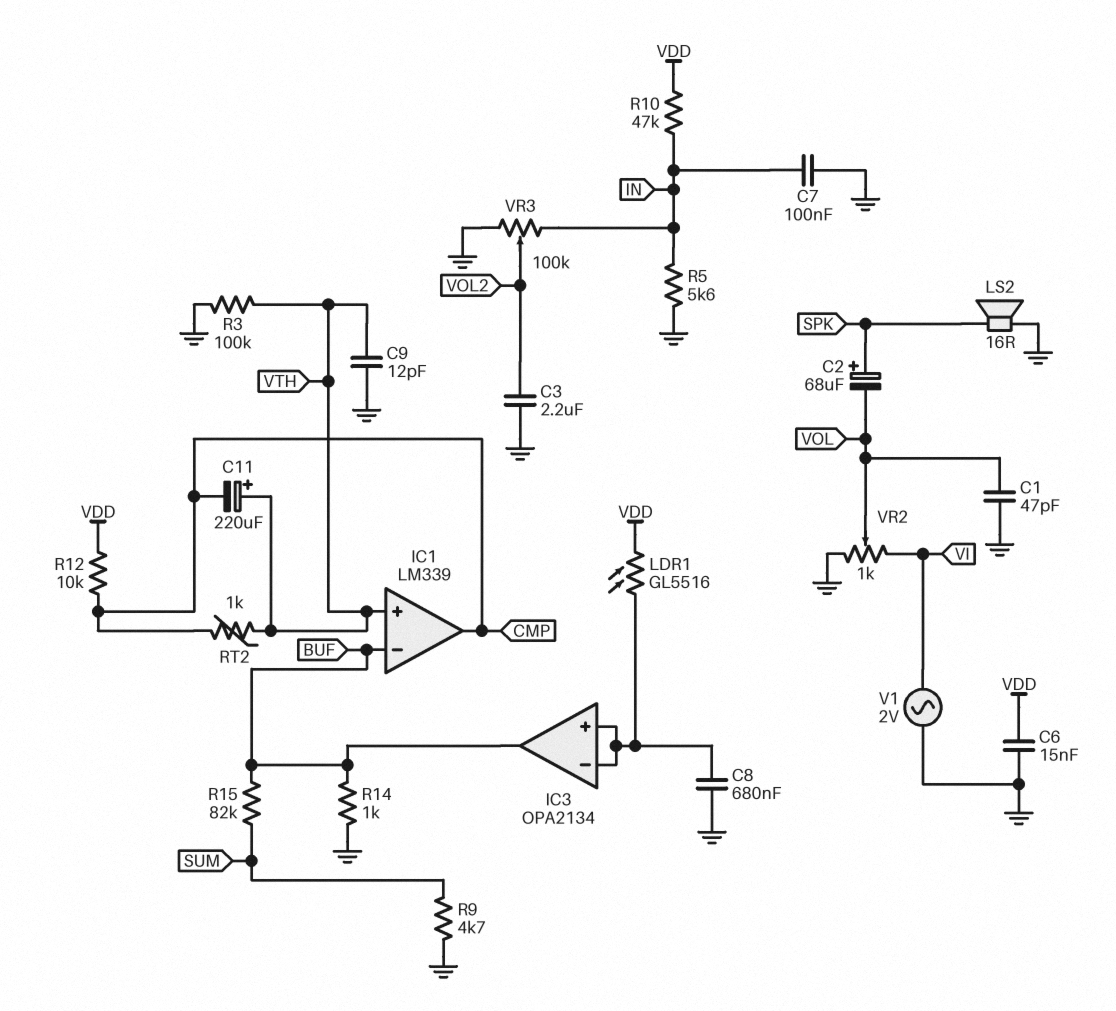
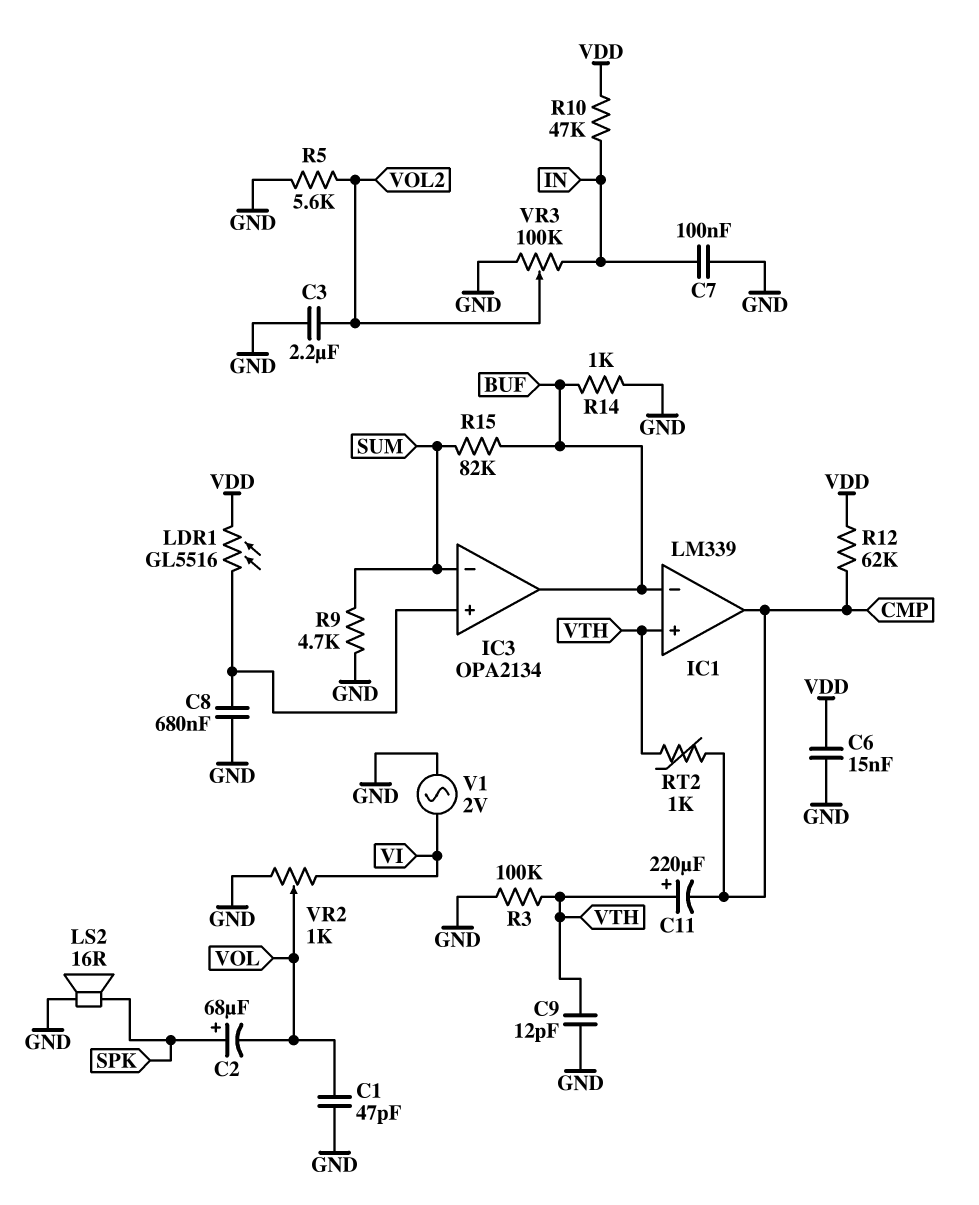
IC3 pin in-: IC3/in+ -> SUM
R5: 5.6k (GND, IN) -> 5.6k (GND, VOL2)
R12: 10k (CMP, VDD) -> 62k (CMP, VDD)

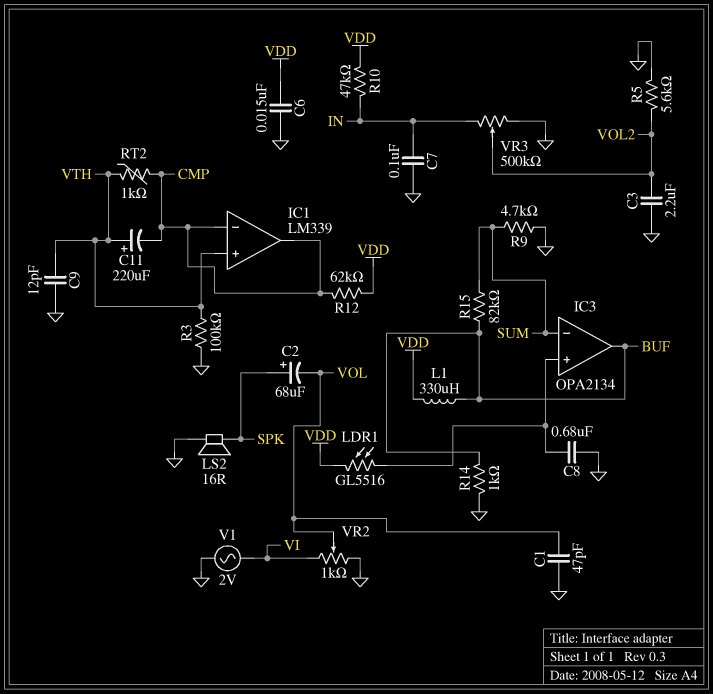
IC1 pin in-: BUF -> CMP
L1: none -> 330uH (BUF, VDD)
VR3: 100k (GND, IN, wiper VOL2) -> 500k (GND, IN, wiper VOL2)

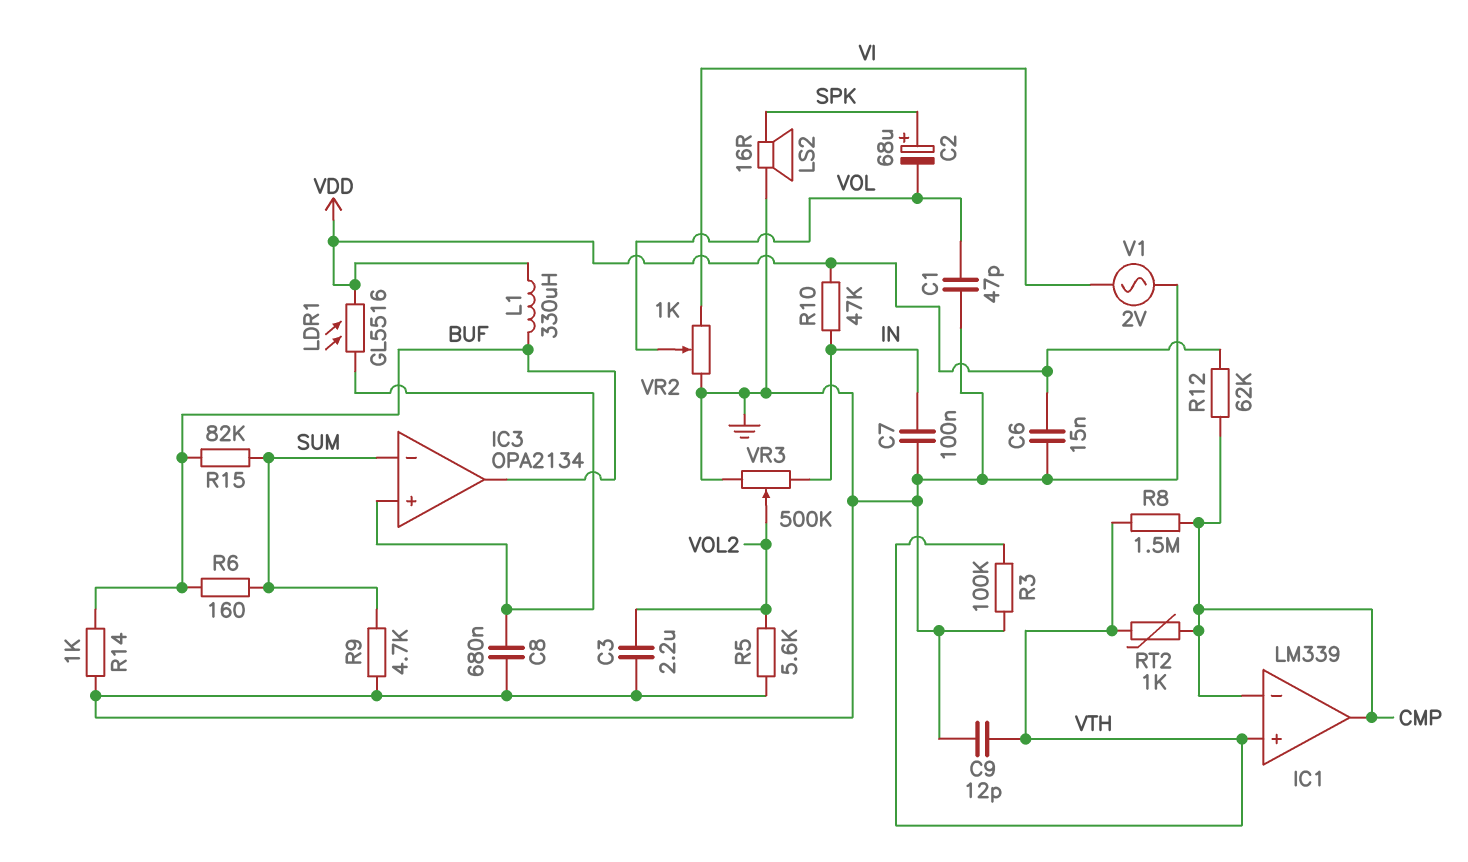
C11: 220uF (plus VTH, minus CMP) -> none
R6: none -> 160 (BUF, SUM)
R8: none -> 1.5M (CMP, VTH)

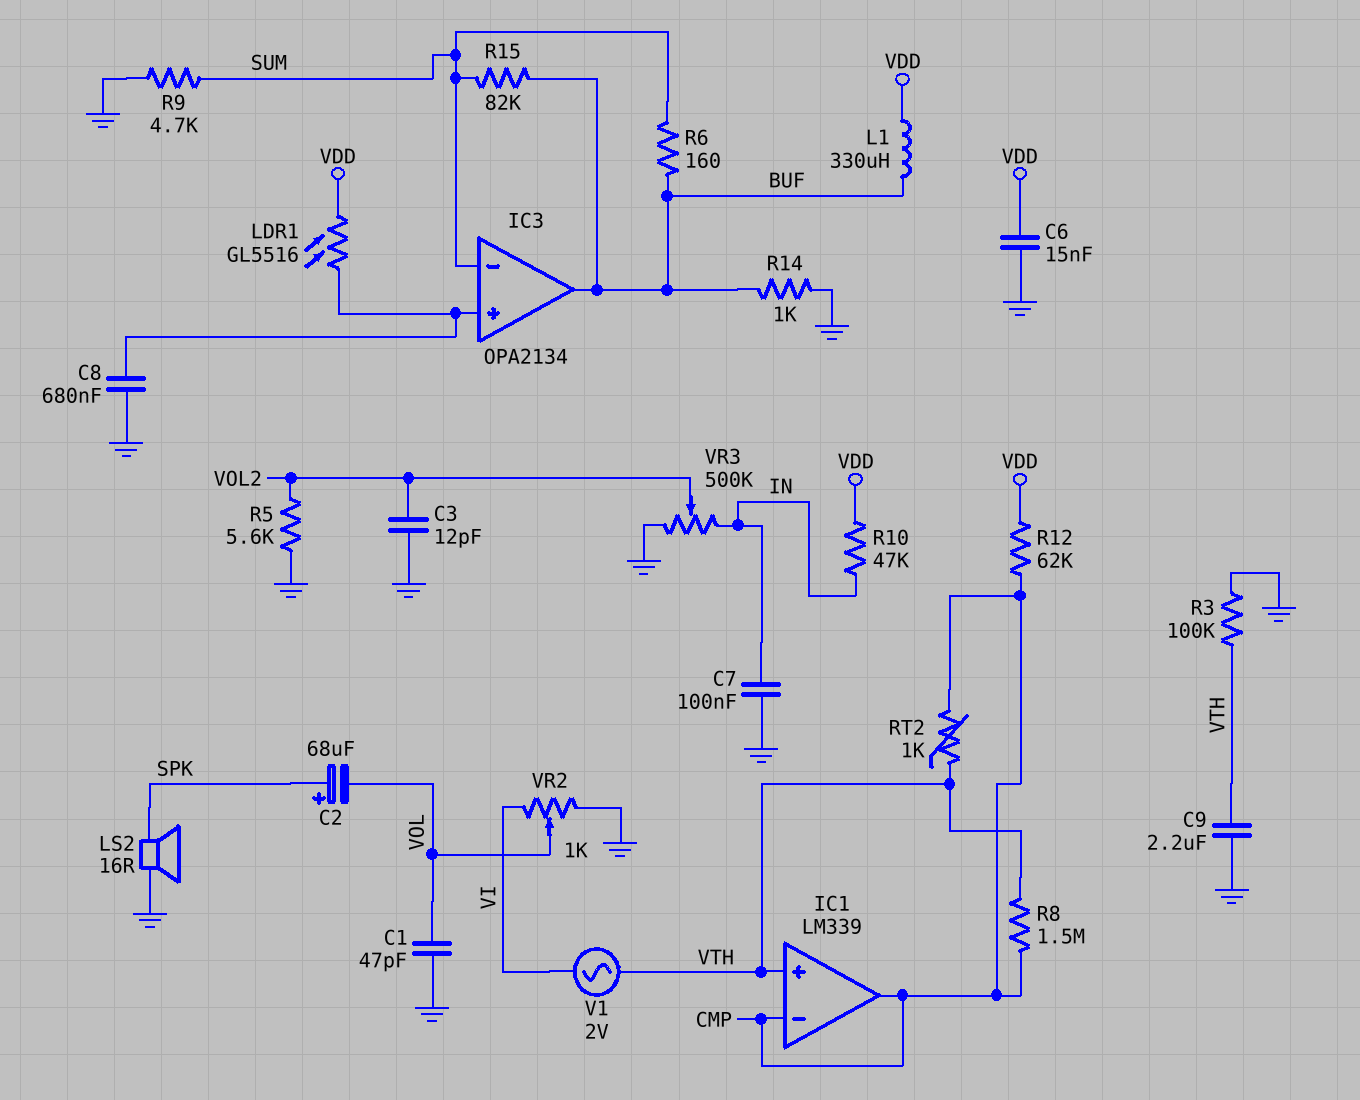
C3: 2.2uF (GND, VOL2) -> 12pF (GND, VOL2)
C9: 12pF (GND, VTH) -> 2.2uF (GND, VTH)
V1: AC 2V (GND, VI) -> AC 2V (VI, VTH)

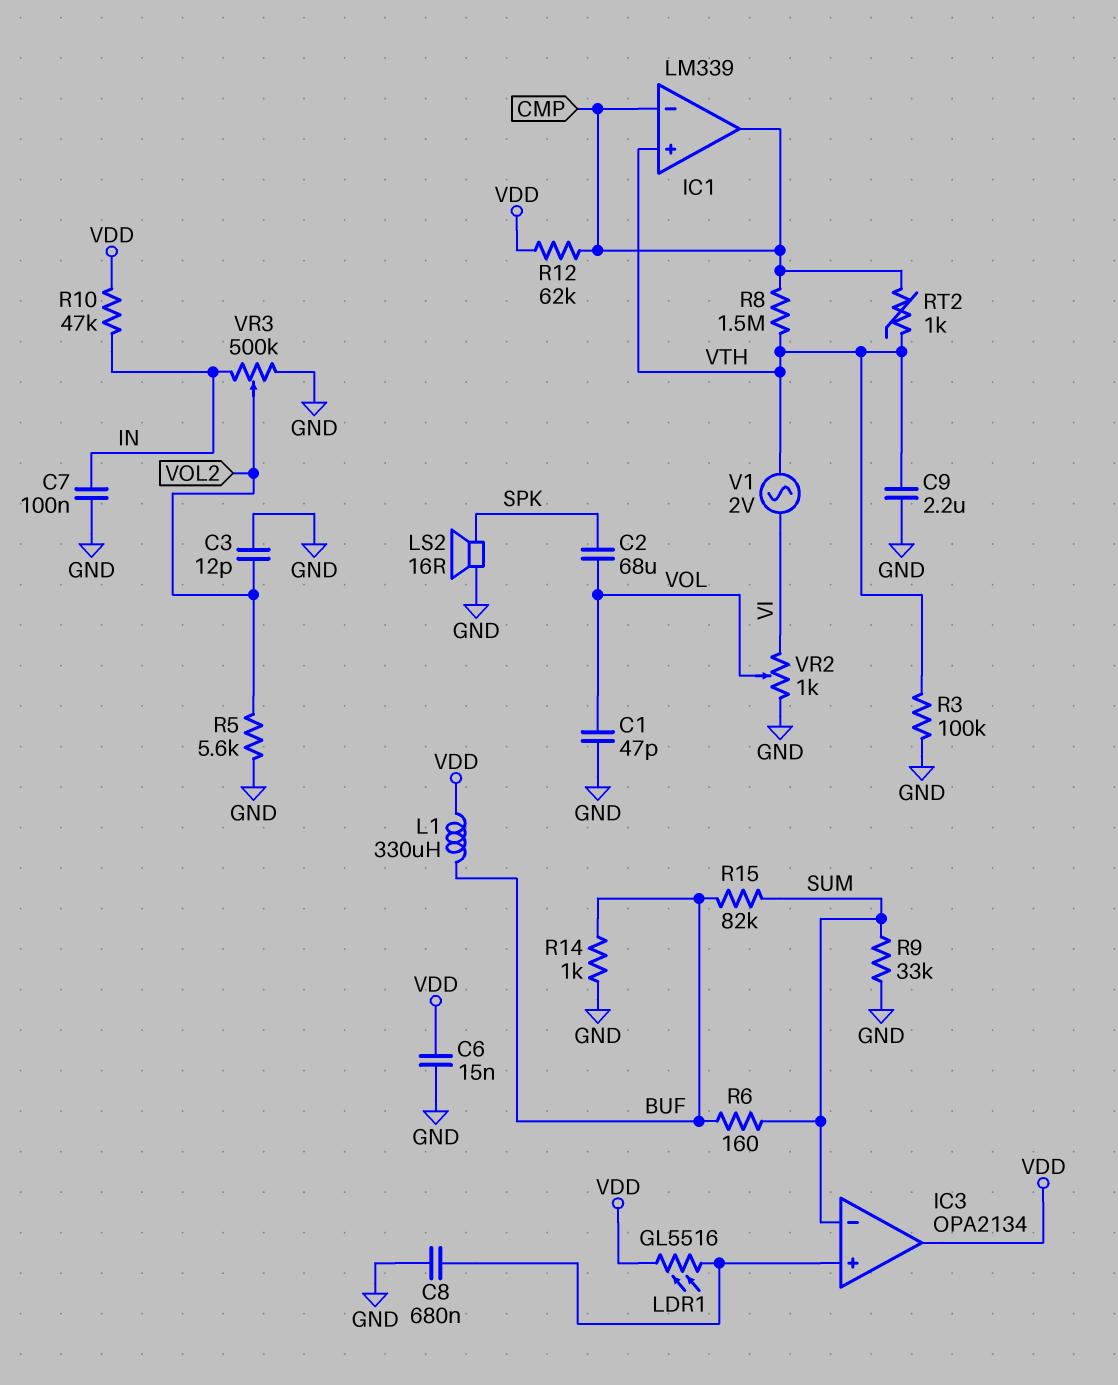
C2: 68uF (plus SPK, minus VOL) -> 68uF (SPK, VOL)
IC3 pin out: BUF -> VDD
R9: 4.7k (GND, SUM) -> 33k (GND, SUM)

